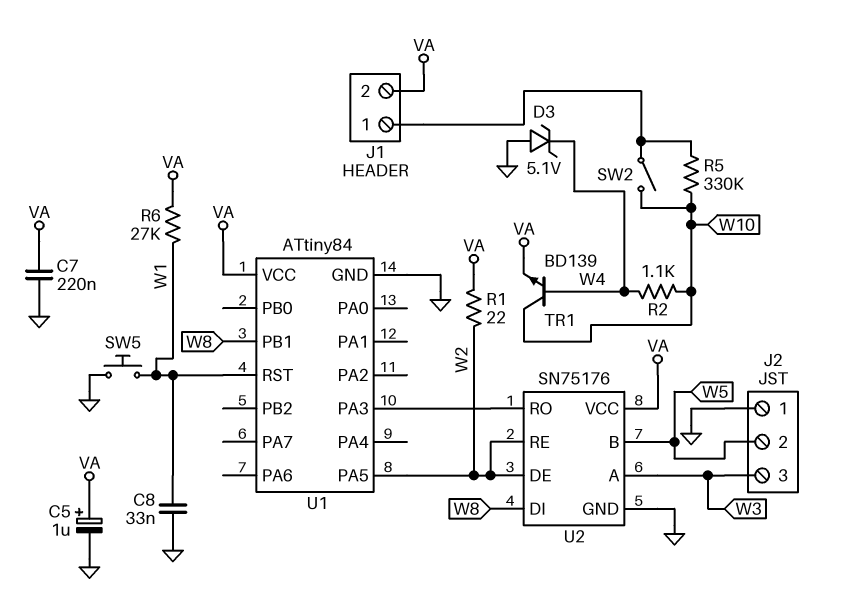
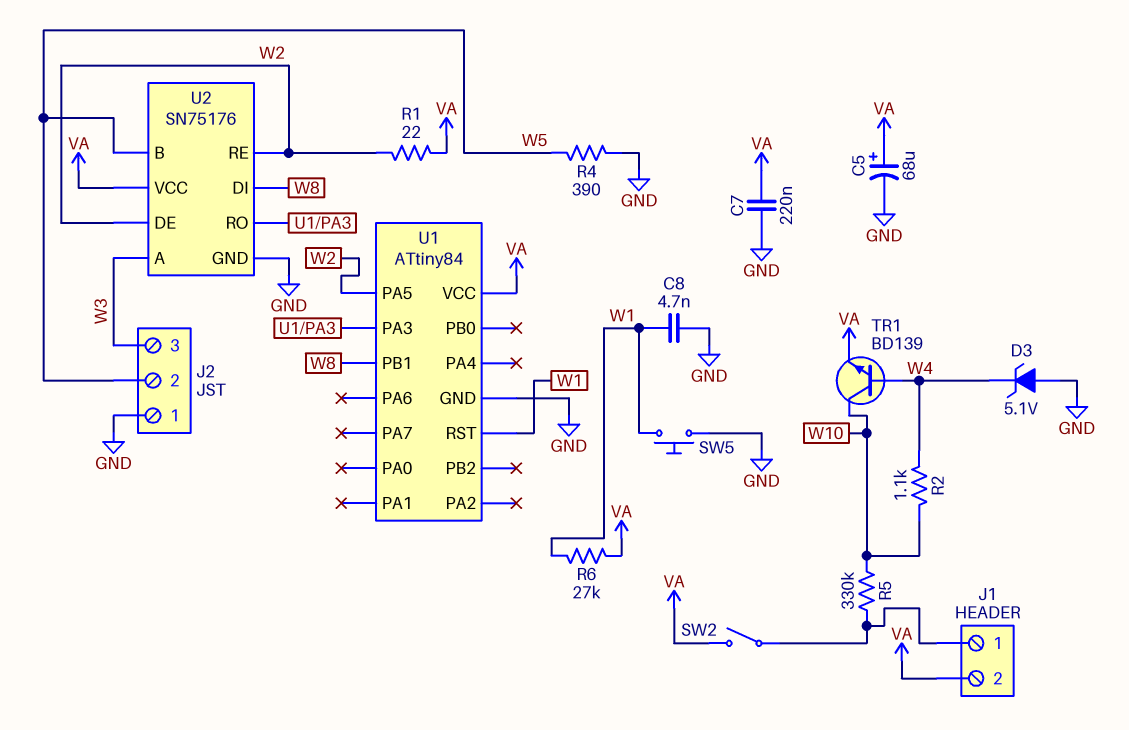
C5: 1uF (plus VA, minus GND) -> 68uF (plus VA, minus GND)
C8: 33nF (GND, W1) -> 4.7nF (GND, W1)
R4: none -> 390 (GND, W5)
SW2: switch (J1/1, W10) -> switch (J1/1, VA)

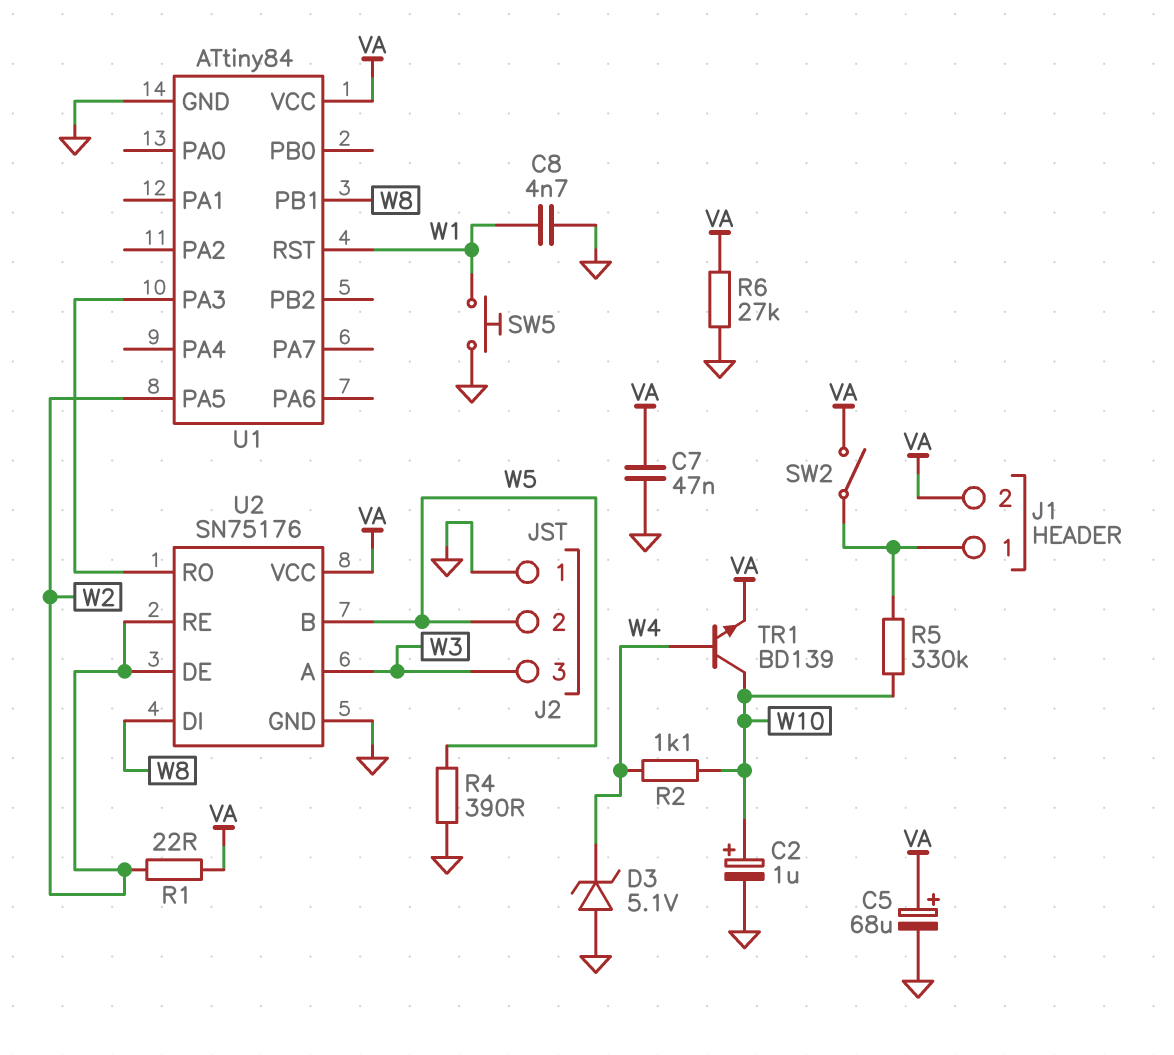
C2: none -> 1uF (plus W10, minus GND)
C7: 220nF (GND, VA) -> 47nF (GND, VA)
R6: 27k (VA, W1) -> 27k (GND, VA)

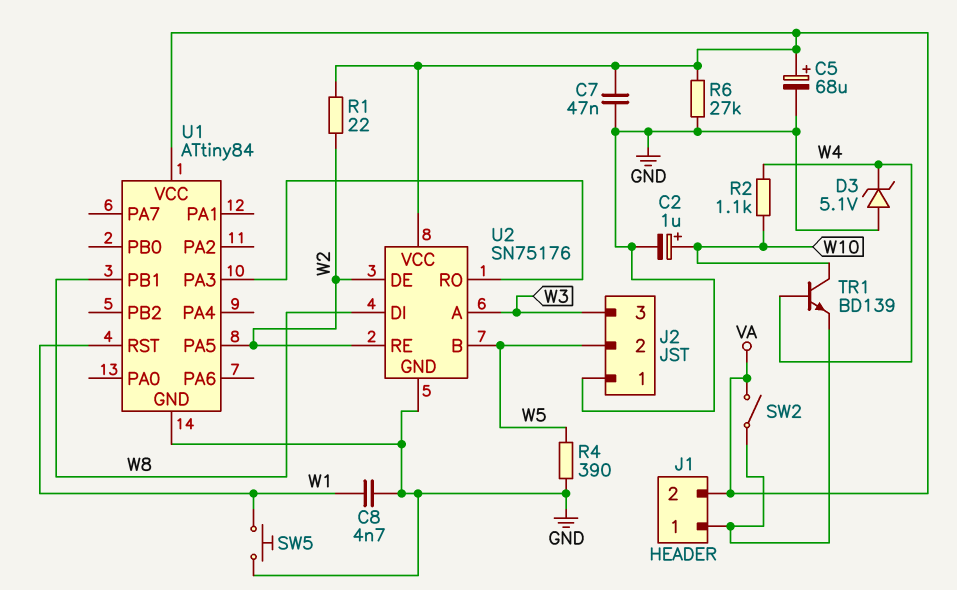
R5: 330k (J1/1, W10) -> none
TR1: NPN BD139 (B W4, C W10, E VA) -> NPN BD139 (B W4, C W10, E J1/1)

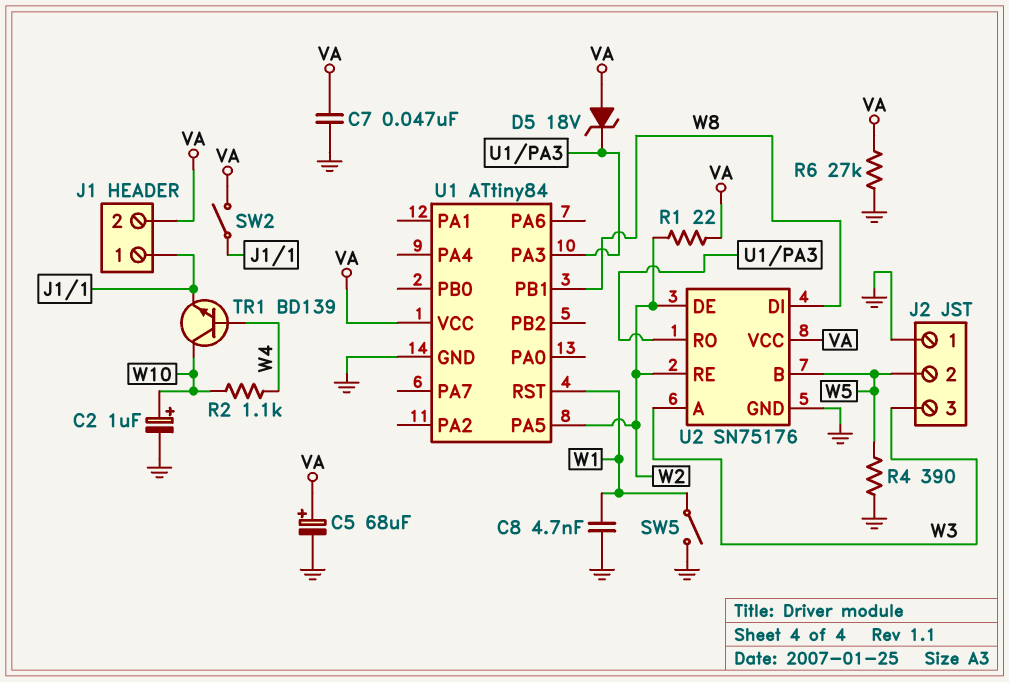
D3: zener 5.1V (A GND, K W4) -> none
D5: none -> zener 18V (A VA, K U1/PA3)
SW5: button (GND, W1) -> switch (GND, W1)

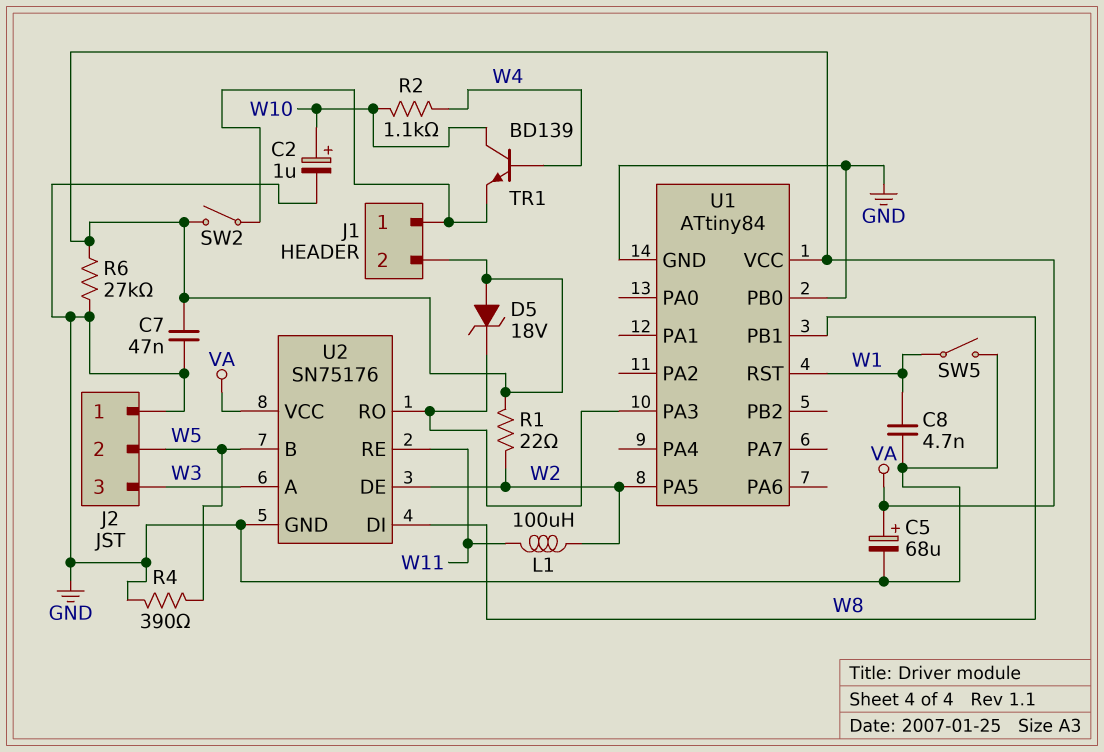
L1: none -> 100uH (W2, W11)
U1 pin PB0: none -> GND
U2 pin RE: W2 -> W11

